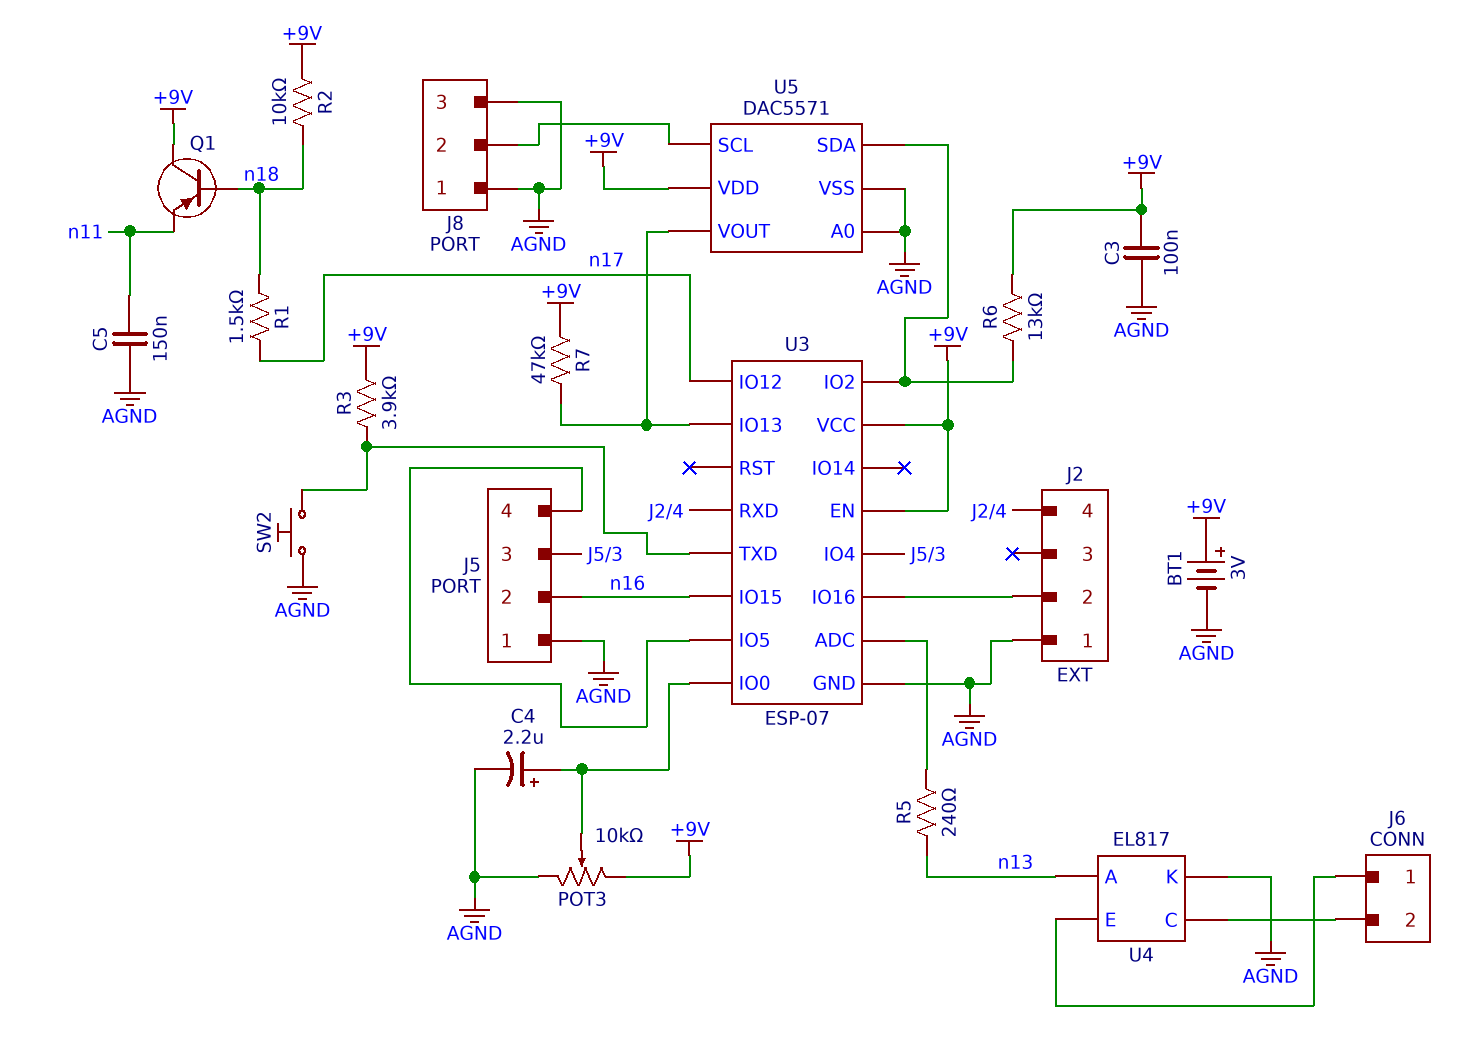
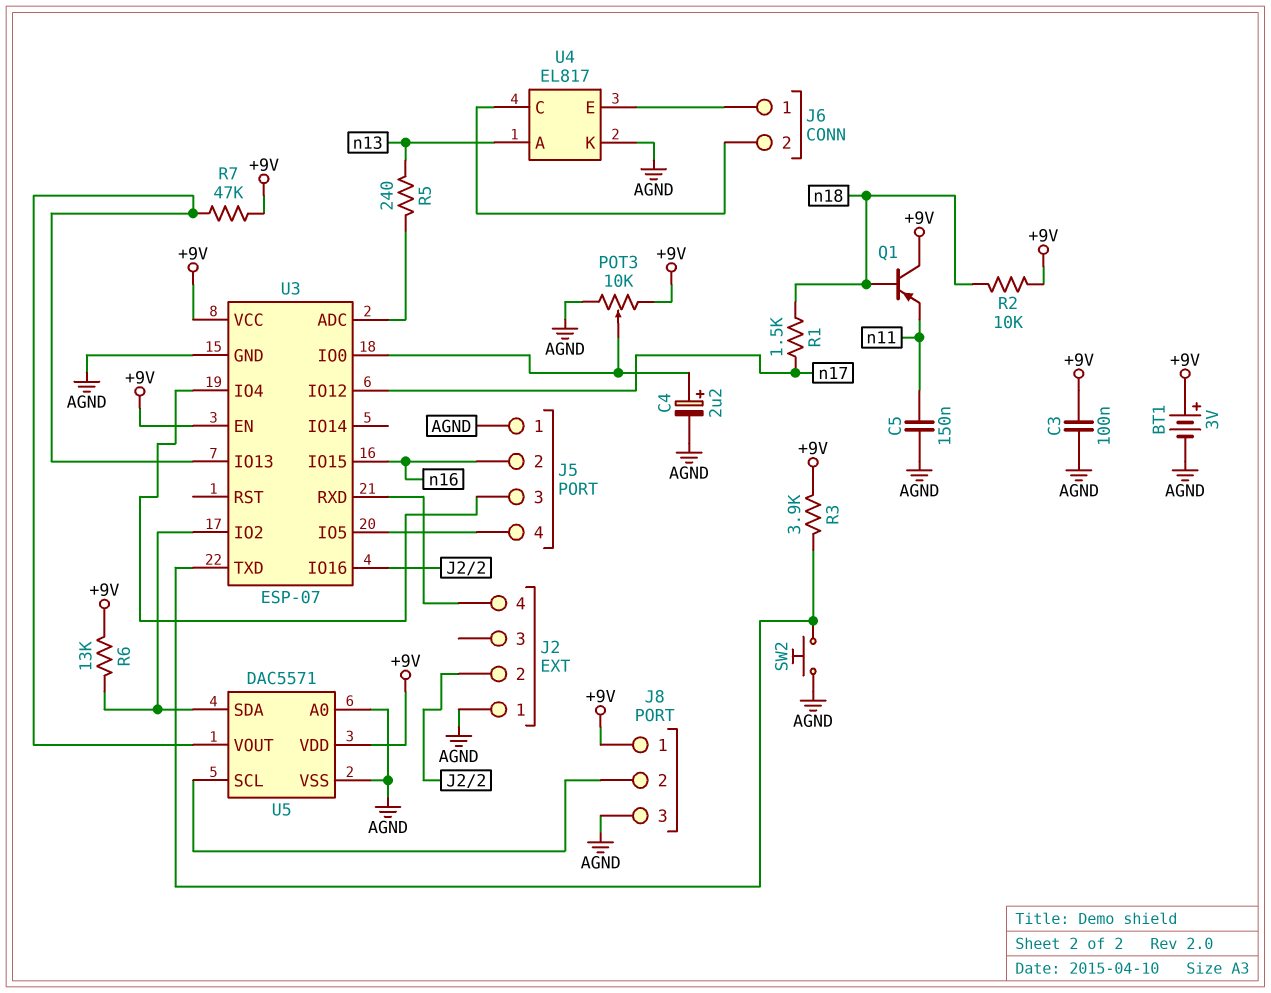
J8 pin 1: AGND -> +9V

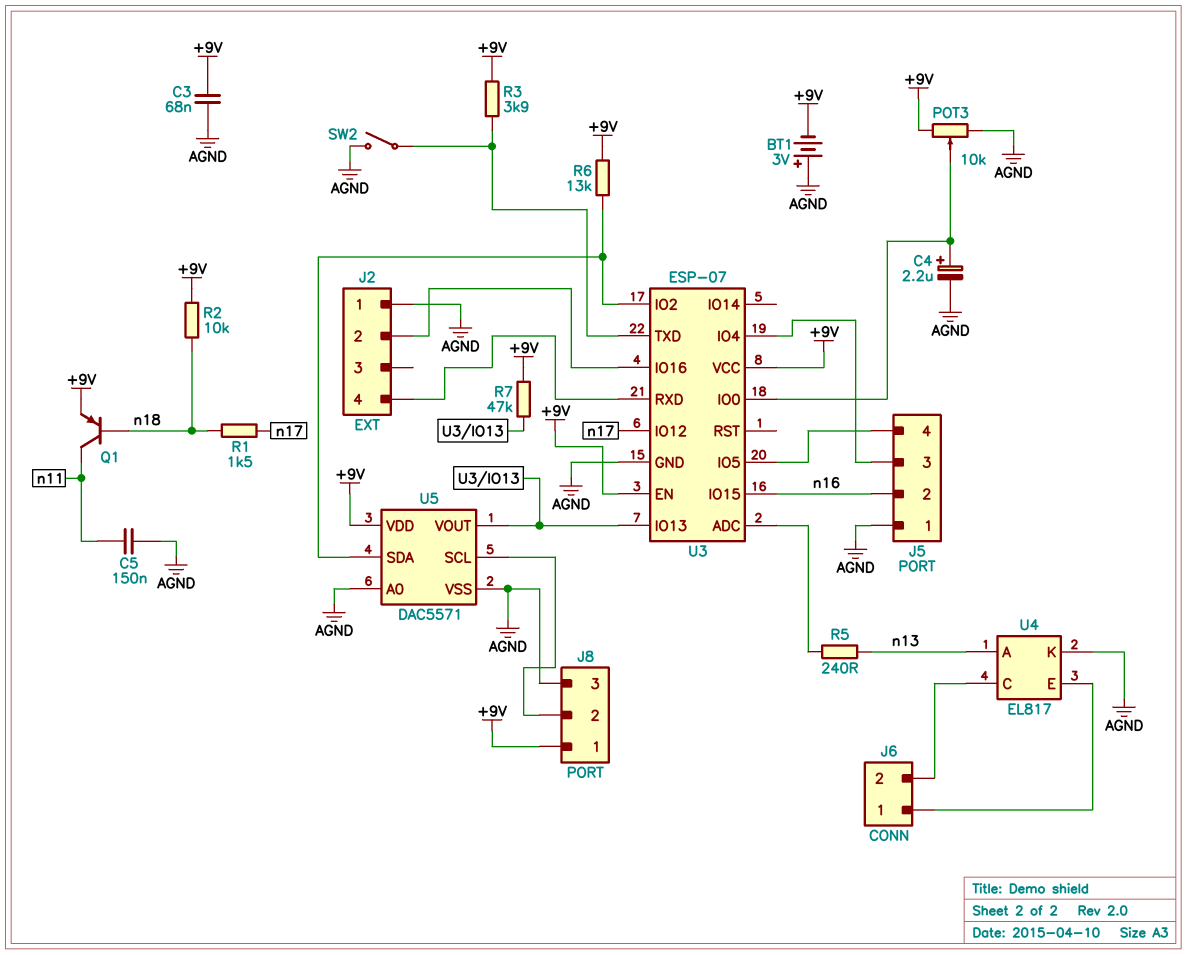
BT1: 3V (plus +9V, minus AGND) -> 3V (plus AGND, minus +9V)
C3: 100nF (+9V, AGND) -> 68nF (+9V, AGND)
Q1: PNP (B n18, C +9V, E n11) -> PNP (B n18, C n11, E +9V)
SW2: button (AGND, U3/TXD) -> switch (AGND, U3/TXD)

